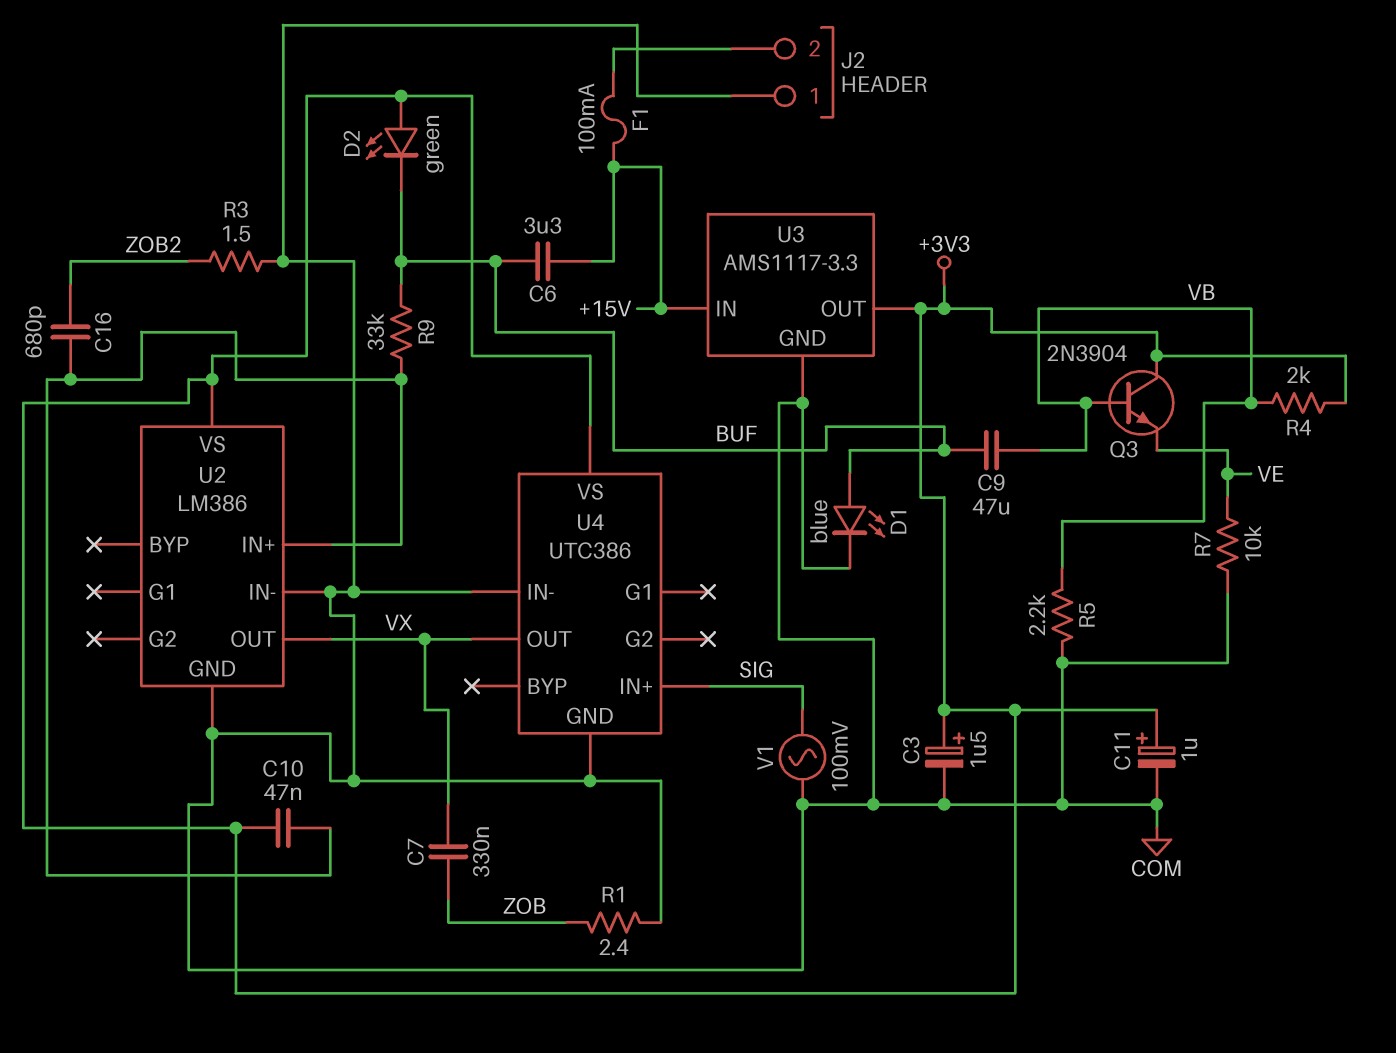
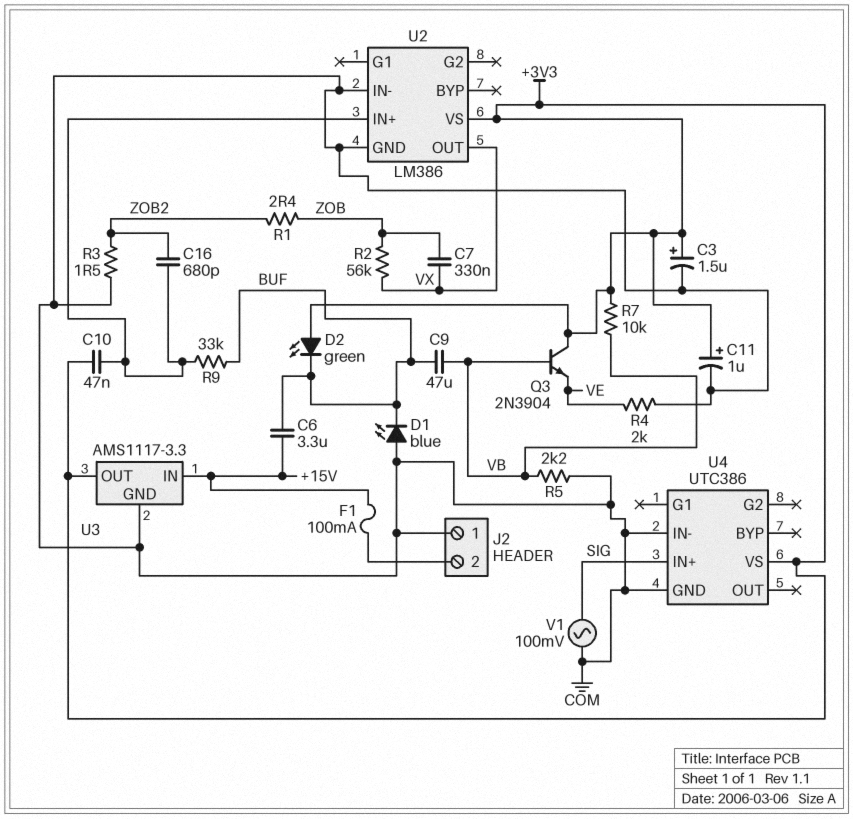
D1: LED blue (A BUF, K COM) -> LED blue (A COM, K BUF)
R1: 2.4 (COM, ZOB) -> 2.4 (ZOB, ZOB2)
R2: none -> 56k (VX, ZOB)
R4: 2k (+3V3, VB) -> 2k (COM, VE)
R7: 10k (COM, VE) -> 10k (+3V3, VB)
U4 pin OUT: VX -> none

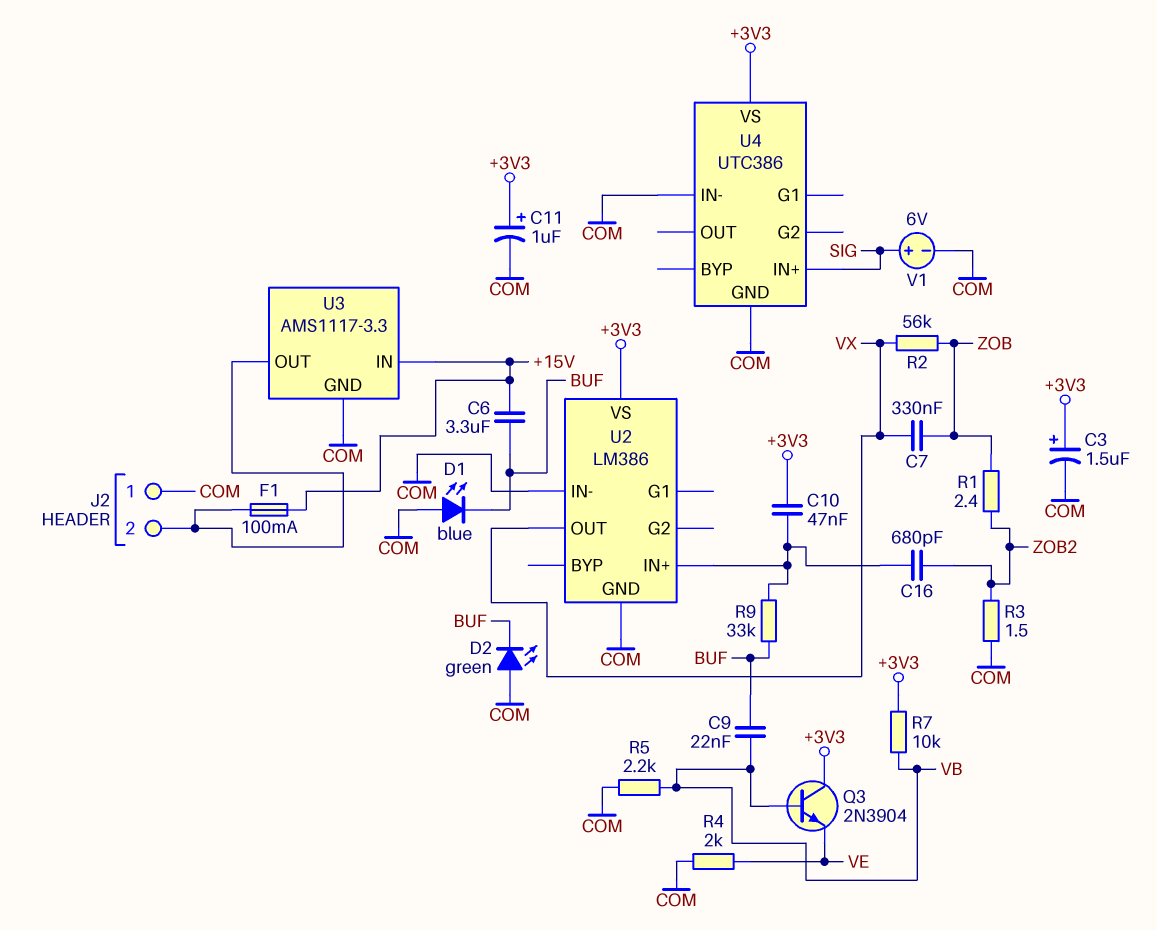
C9: 47uF (BUF, VB) -> 22nF (BUF, VB)
D2: LED green (A +3V3, K BUF) -> LED green (A COM, K BUF)
U3 pin OUT: +3V3 -> J2/2
V1: AC 100mV (COM, SIG) -> 6V (plus SIG, minus COM)

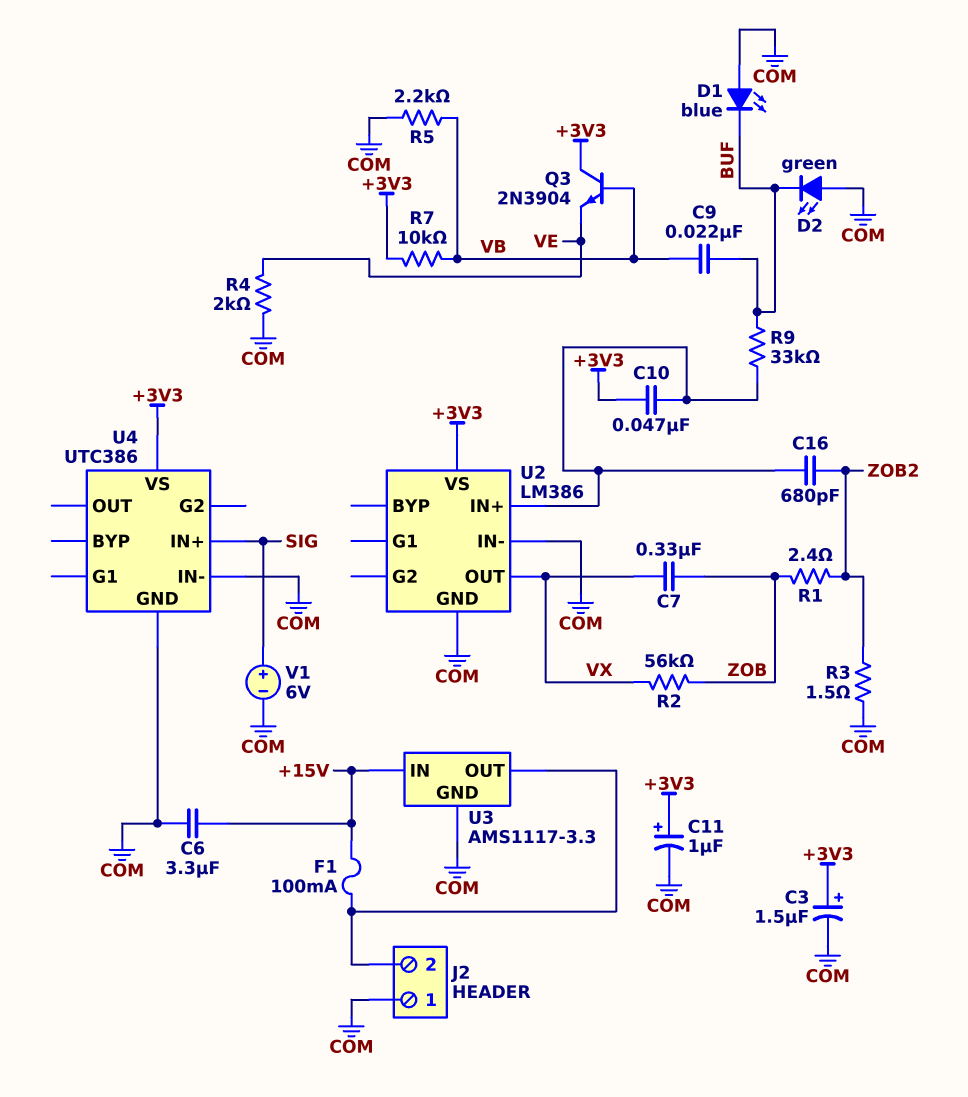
C6: 3.3uF (+15V, BUF) -> 3.3uF (+15V, COM)

